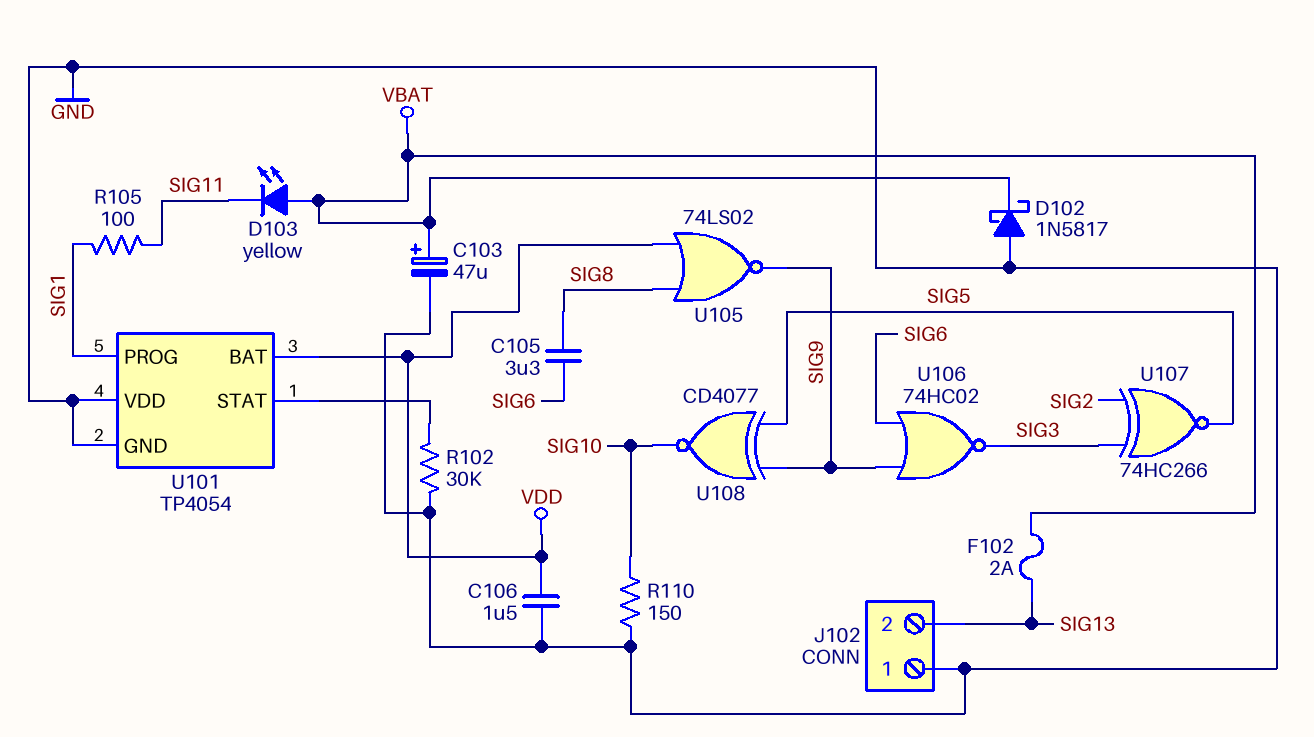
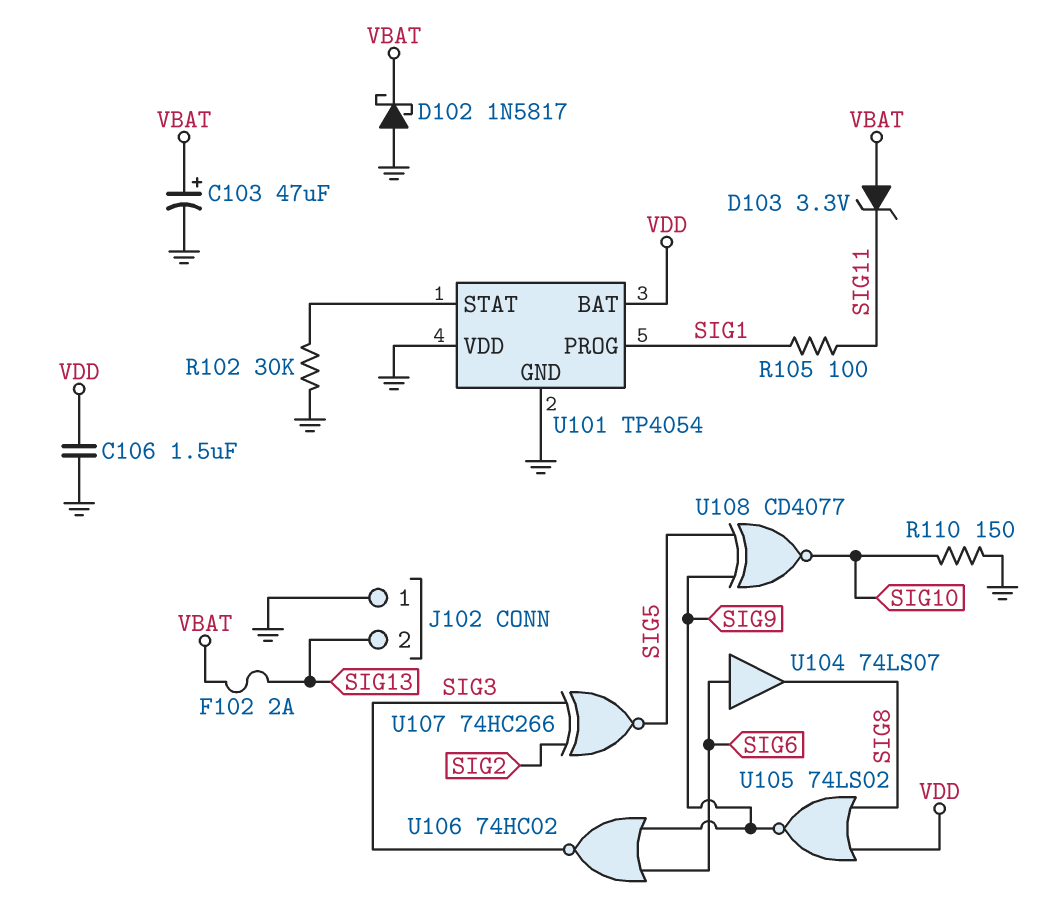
C105: 3.3uF (SIG6, SIG8) -> none
D103: LED yellow (A VBAT, K SIG11) -> zener 3.3V (A VBAT, K SIG11)
U104: none -> buffer 74LS07 (in SIG6, out SIG8)

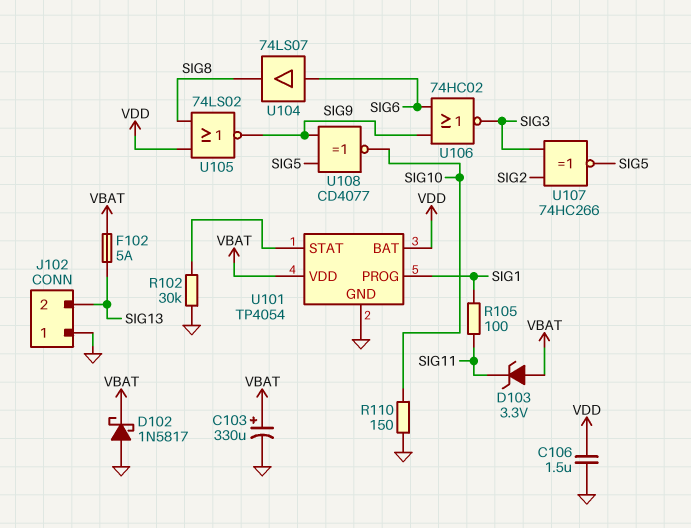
C103: 47uF (plus VBAT, minus GND) -> 330uF (plus VBAT, minus GND)
F102: 2A (SIG13, VBAT) -> 5A (SIG13, VBAT)
U101 pin VDD: GND -> VBAT

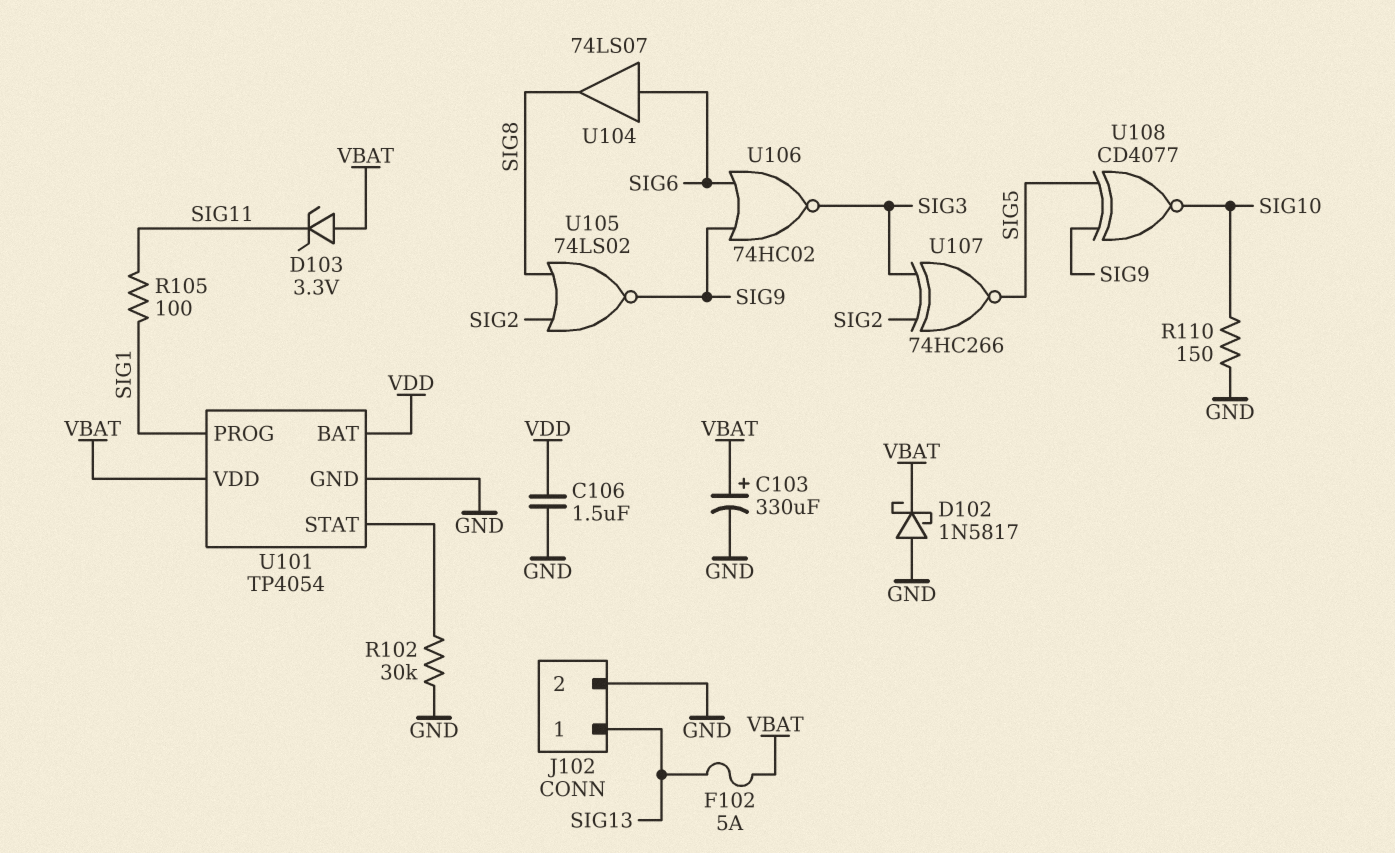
J102 pin 1: GND -> SIG13
J102 pin 2: SIG13 -> GND
U105: NOR 74LS02 (in SIG8, in VDD, out SIG9) -> NOR 74LS02 (in SIG2, in SIG8, out SIG9)

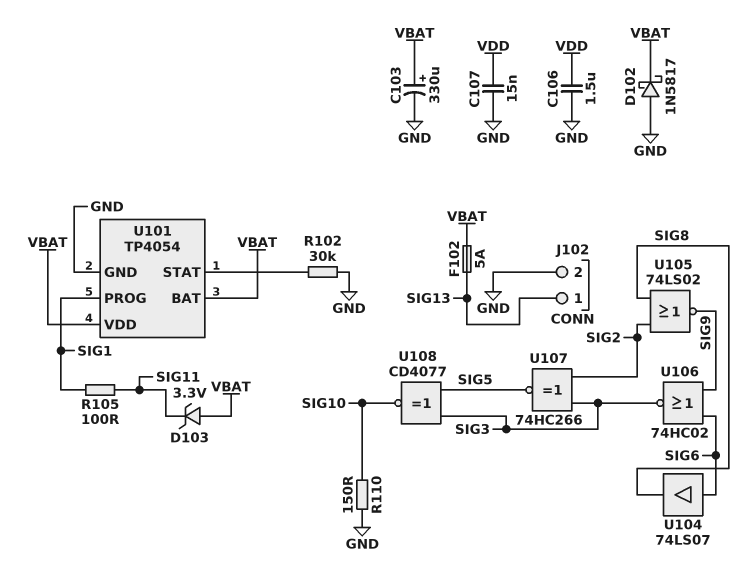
C107: none -> 15nF (GND, VDD)
U101 pin BAT: VDD -> VBAT
U108: XNOR CD4077 (in SIG5, in SIG9, out SIG10) -> XNOR CD4077 (in SIG3, in SIG5, out SIG10)

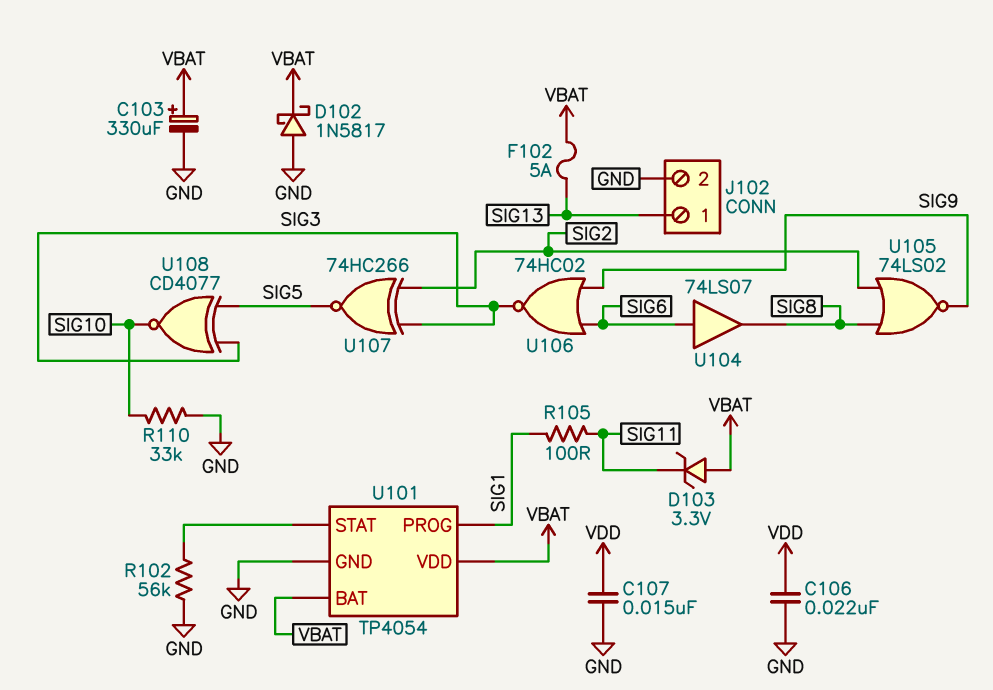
C106: 1.5uF (GND, VDD) -> 22nF (GND, VDD)
R102: 30k (GND, U101/STAT) -> 56k (GND, U101/STAT)
R110: 150 (GND, SIG10) -> 33k (GND, SIG10)

